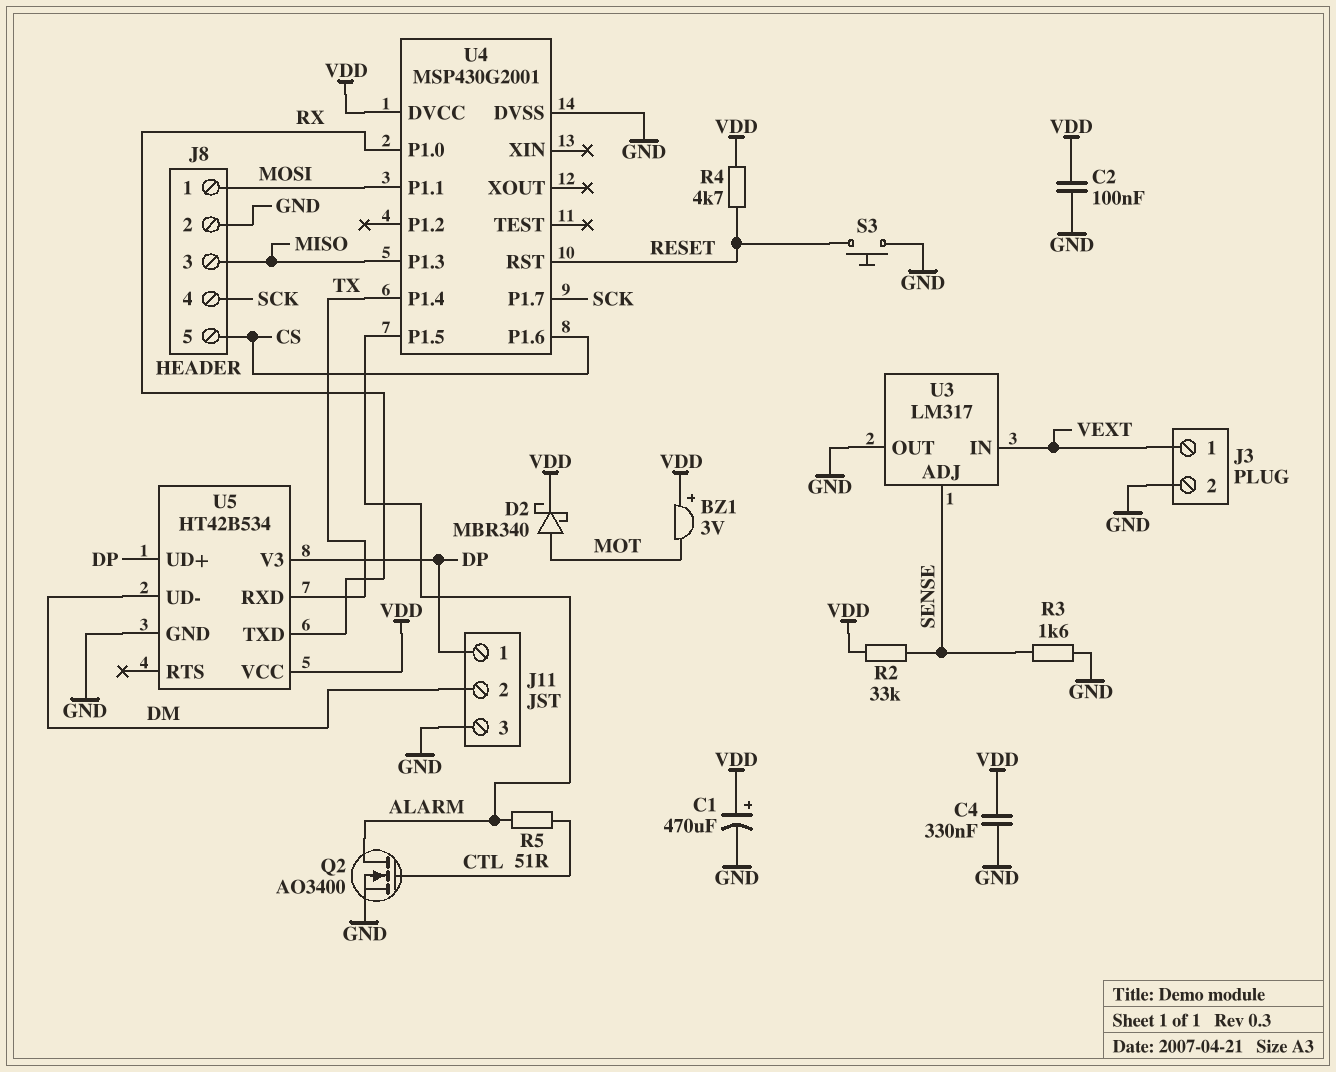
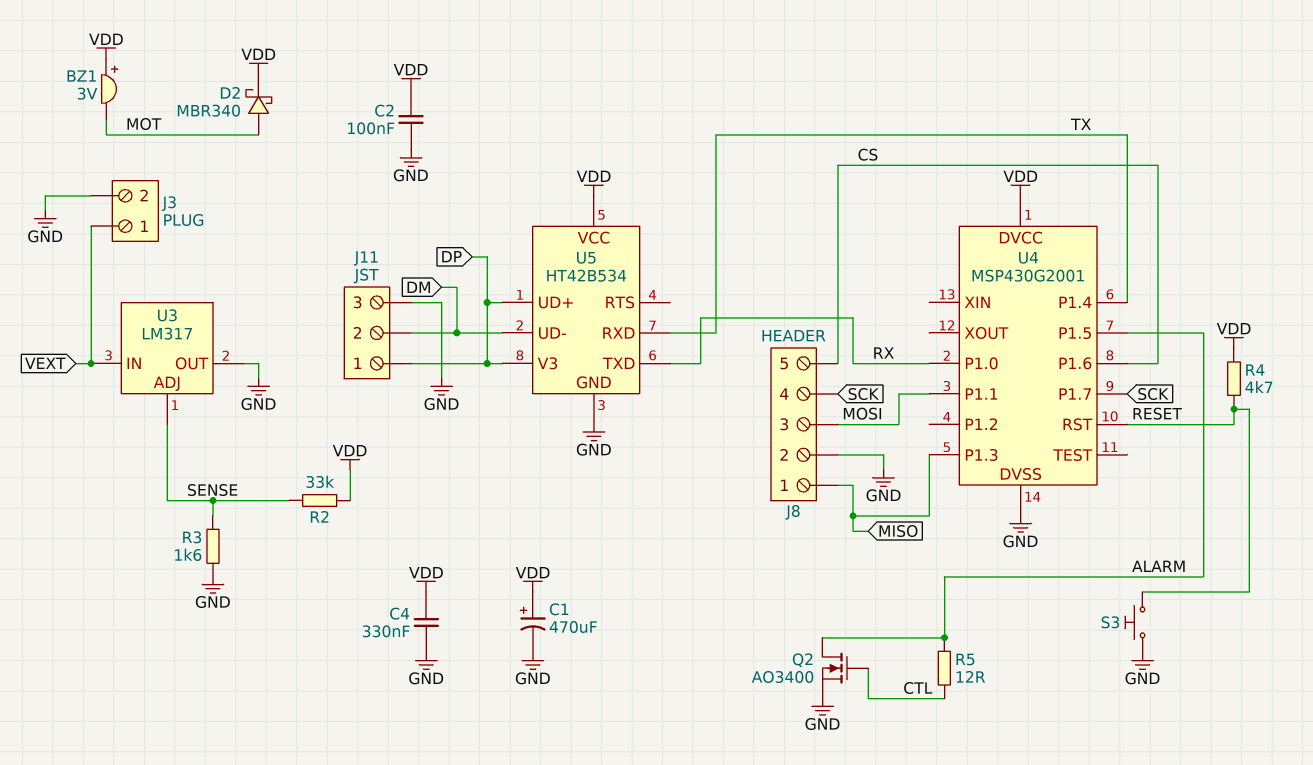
J8 pin 1: MOSI -> MISO
J8 pin 3: MISO -> MOSI
R5: 51 (ALARM, CTL) -> 12 (ALARM, CTL)

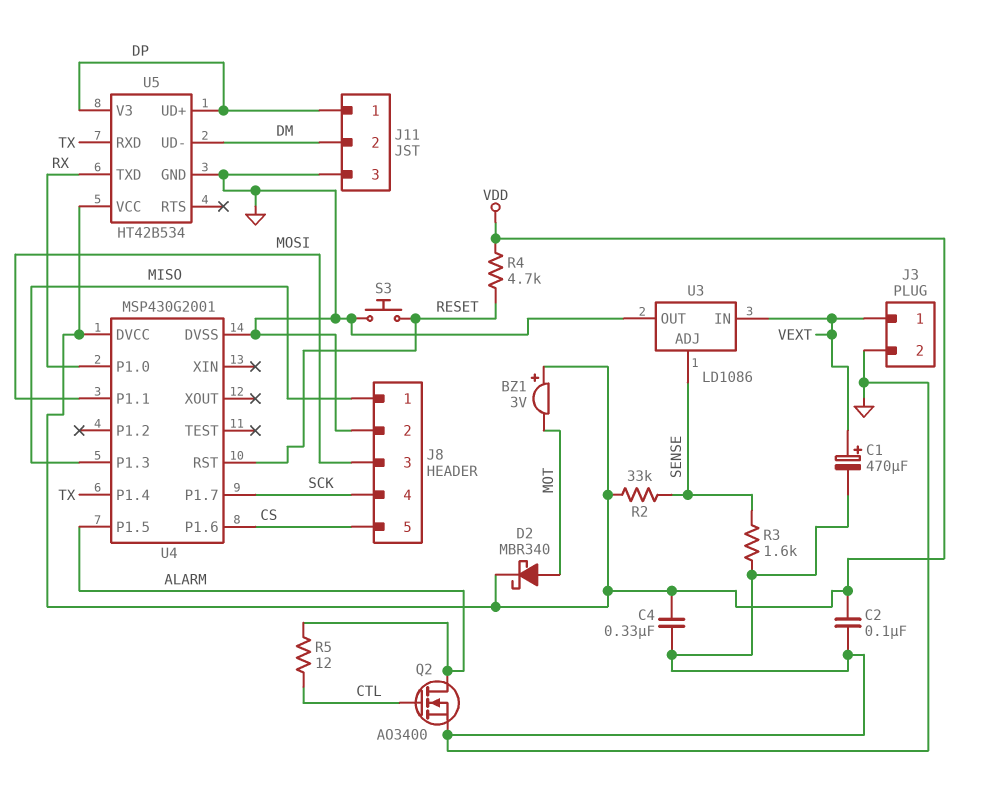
C1: 470uF (plus VDD, minus GND) -> 470uF (plus VEXT, minus GND)
U3: LM317 -> LD1086

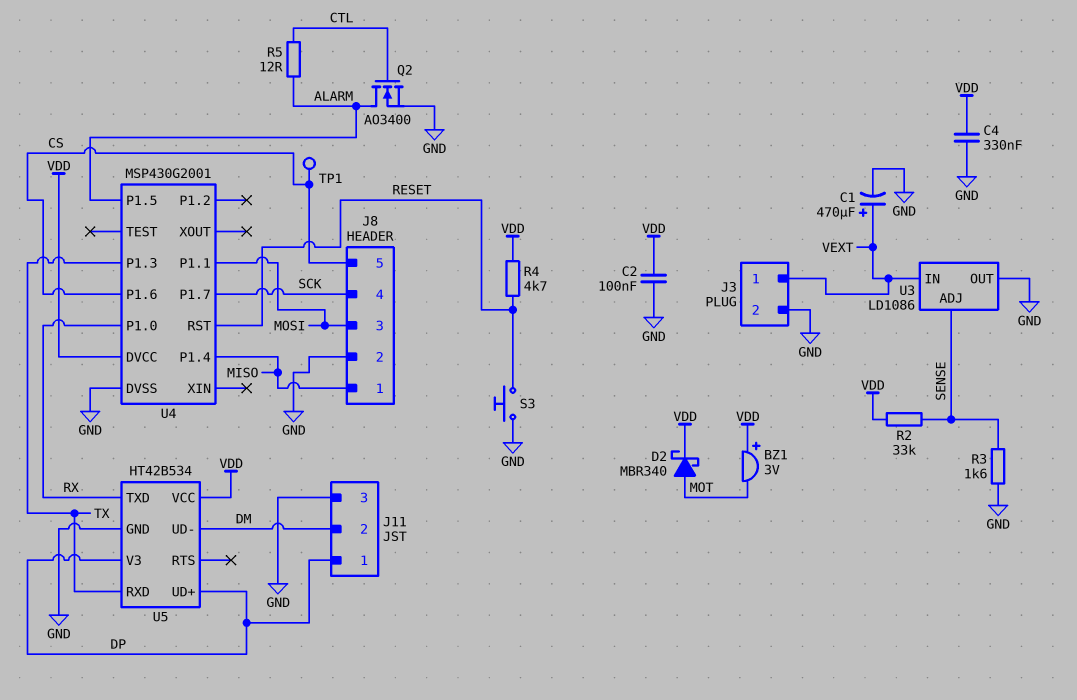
TP1: none -> test point (CS)
U4 pin P1.3: MISO -> TX
U4 pin P1.4: TX -> MISO

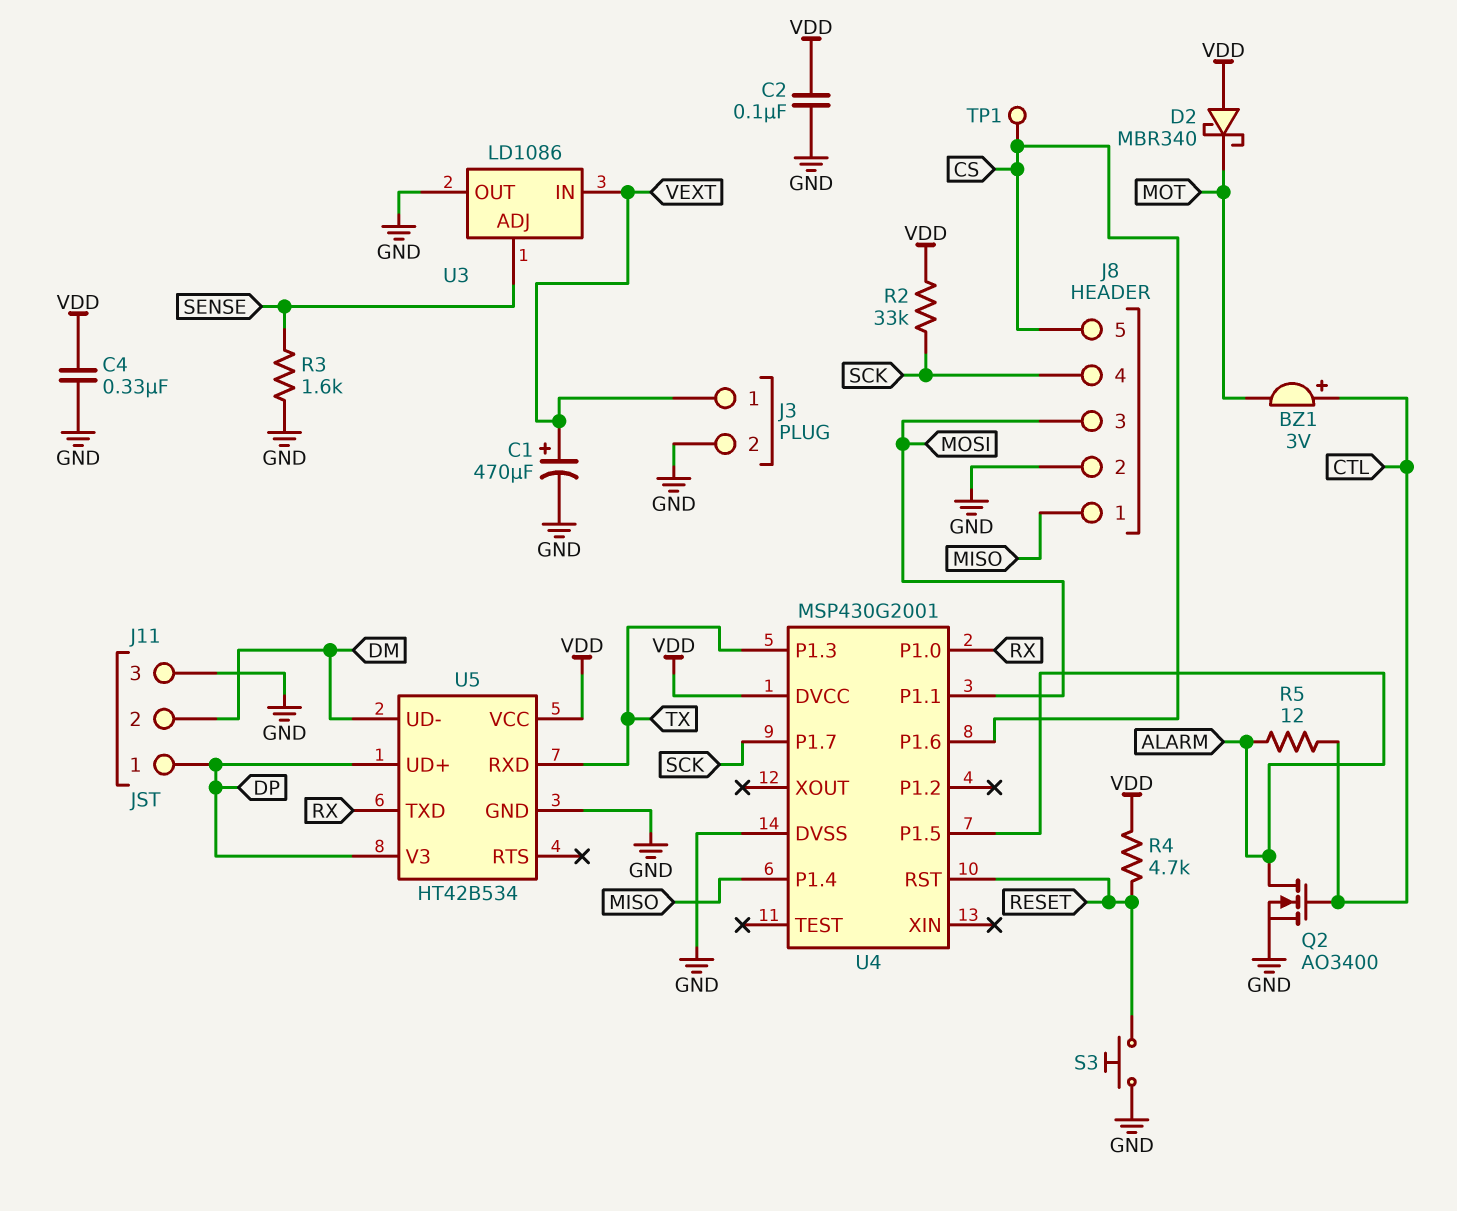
BZ1: buzzer 3V (plus VDD, minus MOT) -> buzzer 3V (plus CTL, minus MOT)
D2: schottky MBR340 (A MOT, K VDD) -> schottky MBR340 (A VDD, K MOT)
R2: 33k (SENSE, VDD) -> 33k (SCK, VDD)

